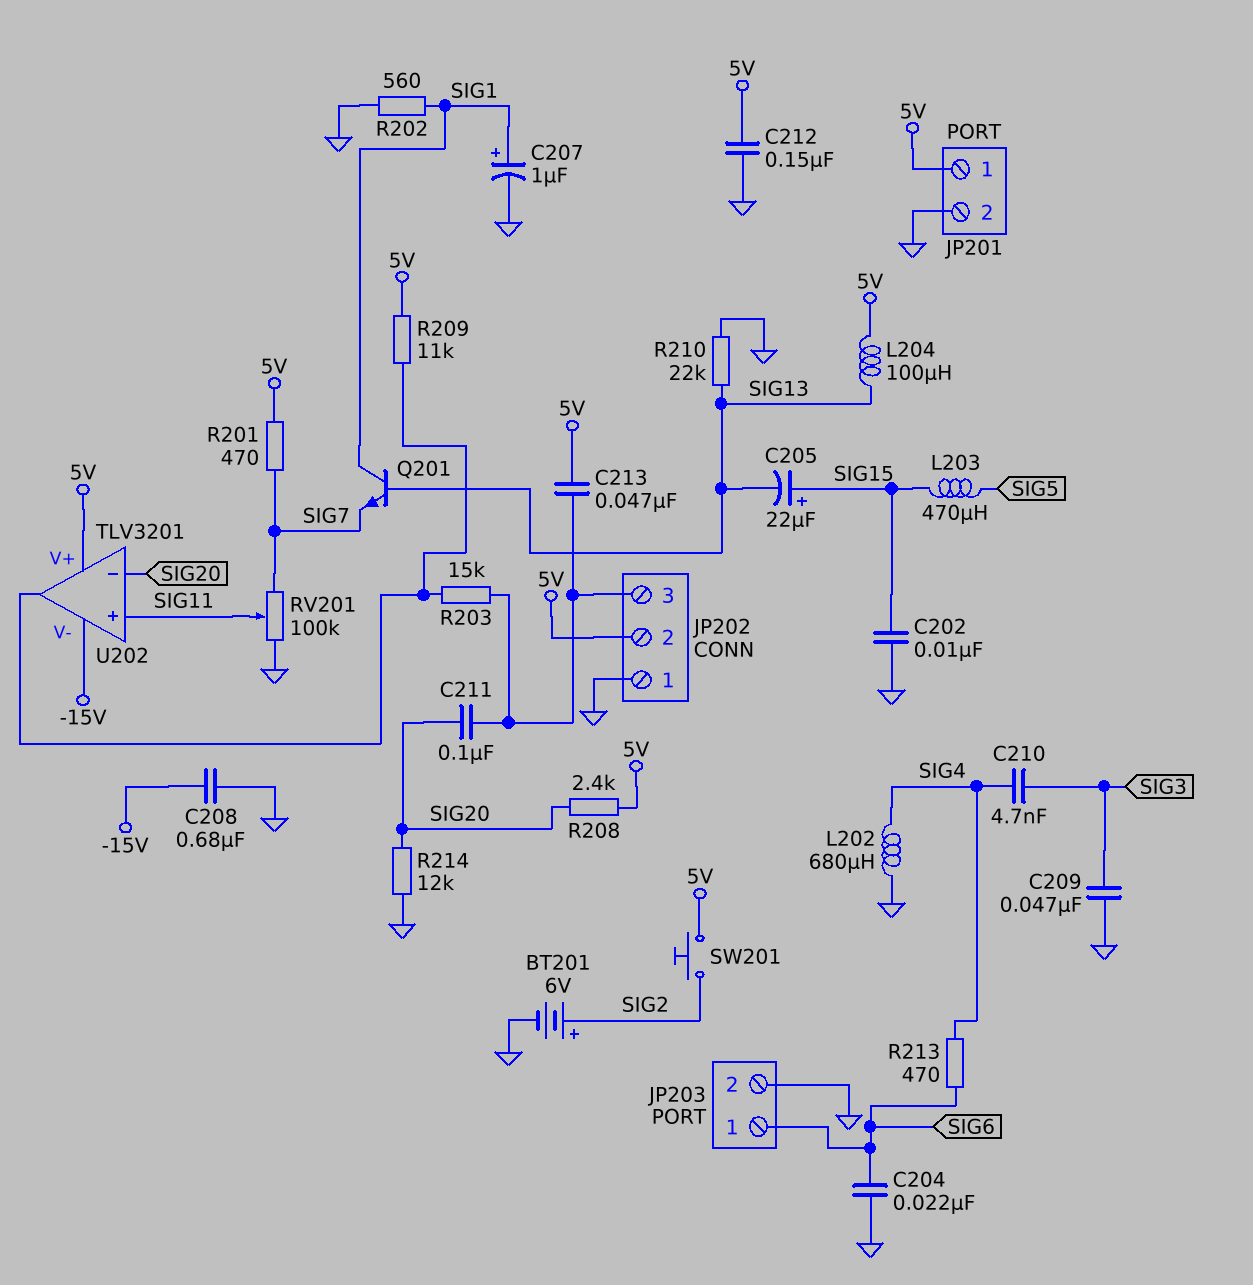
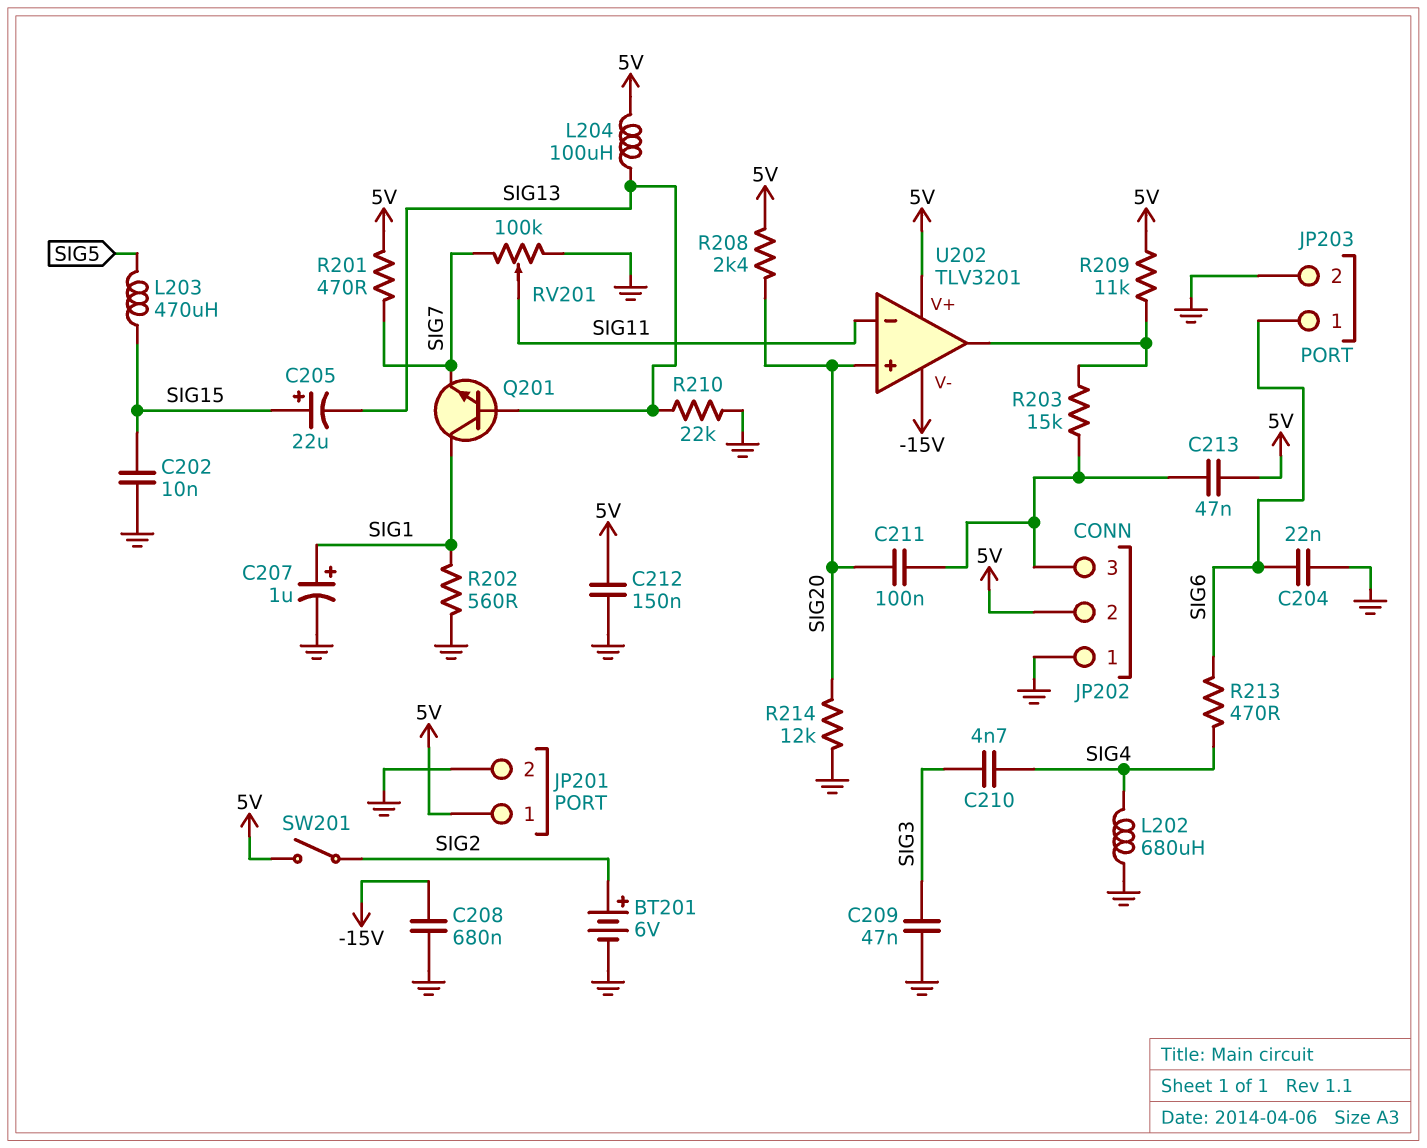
SW201: button (5V, SIG2) -> switch (5V, SIG2)
U202 pin in+: SIG11 -> SIG20
U202 pin in-: SIG20 -> SIG11

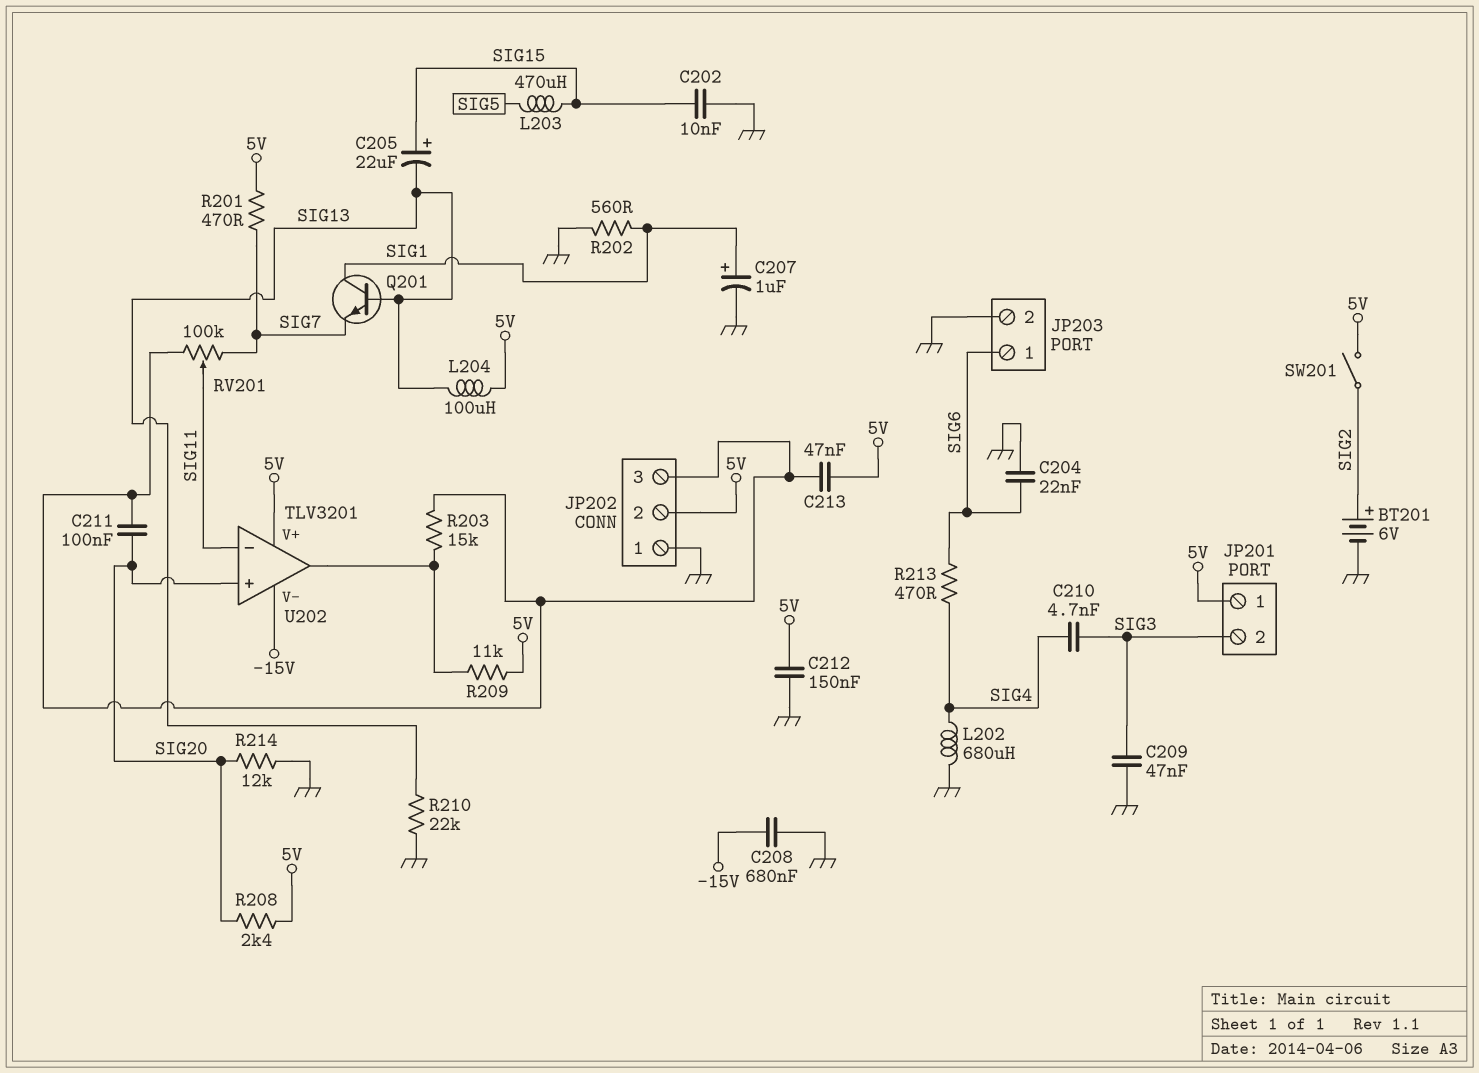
JP201 pin 2: GND -> SIG3
RV201: 100k (GND, SIG7, wiper SIG11) -> 100k (JP202/3, SIG7, wiper SIG11)

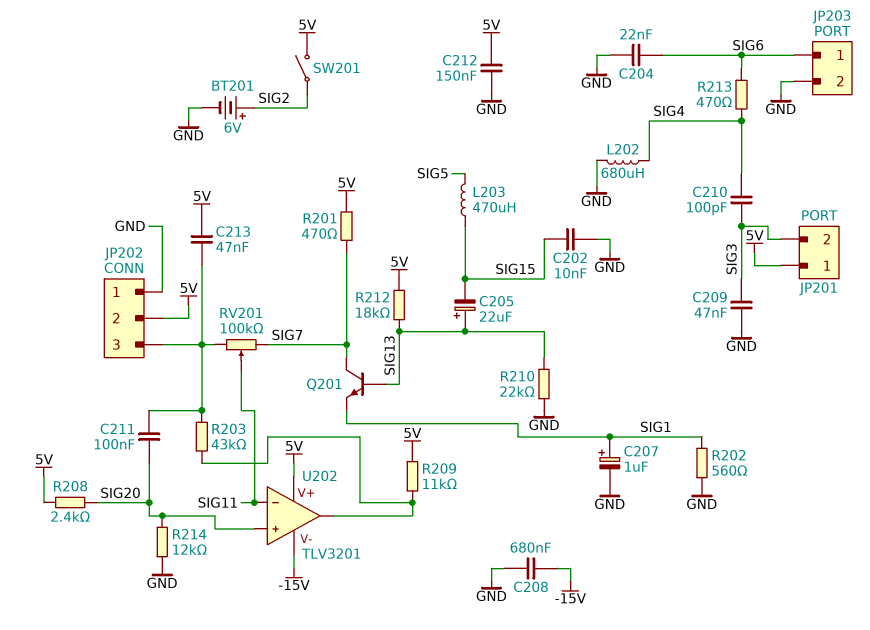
C205: 22uF (plus SIG15, minus SIG13) -> 22uF (plus SIG13, minus SIG15)
C210: 4.7nF (SIG3, SIG4) -> 100pF (SIG3, SIG4)
L204: 100uH (5V, SIG13) -> none
Q201: NPN (B SIG13, C SIG1, E SIG7) -> NPN (B SIG13, C SIG7, E SIG1)
R203: 15k (JP202/3, U202/out) -> 43k (JP202/3, U202/out)
R212: none -> 18k (5V, SIG13)

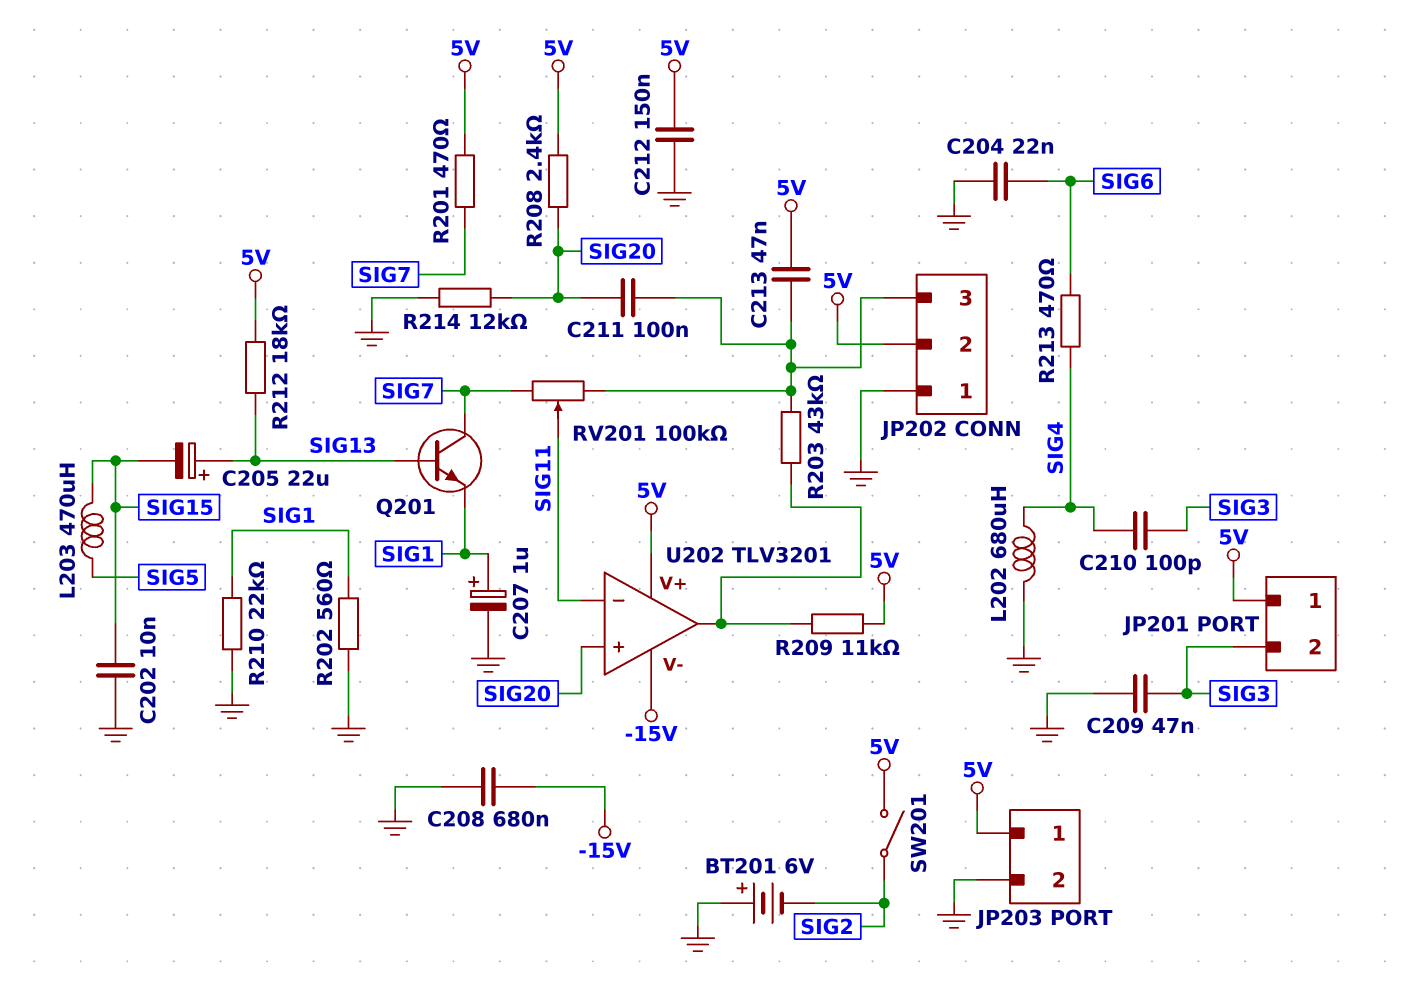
BT201: 6V (plus SIG2, minus GND) -> 6V (plus GND, minus SIG2)
JP203 pin 1: SIG6 -> 5V
R210: 22k (GND, SIG13) -> 22k (GND, SIG1)

